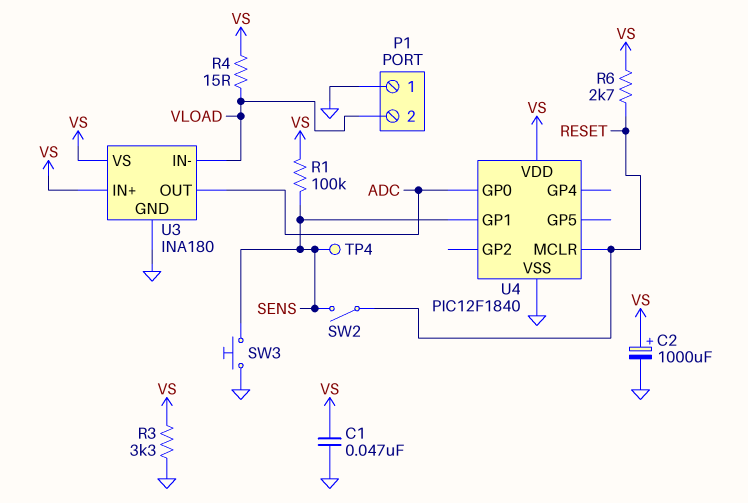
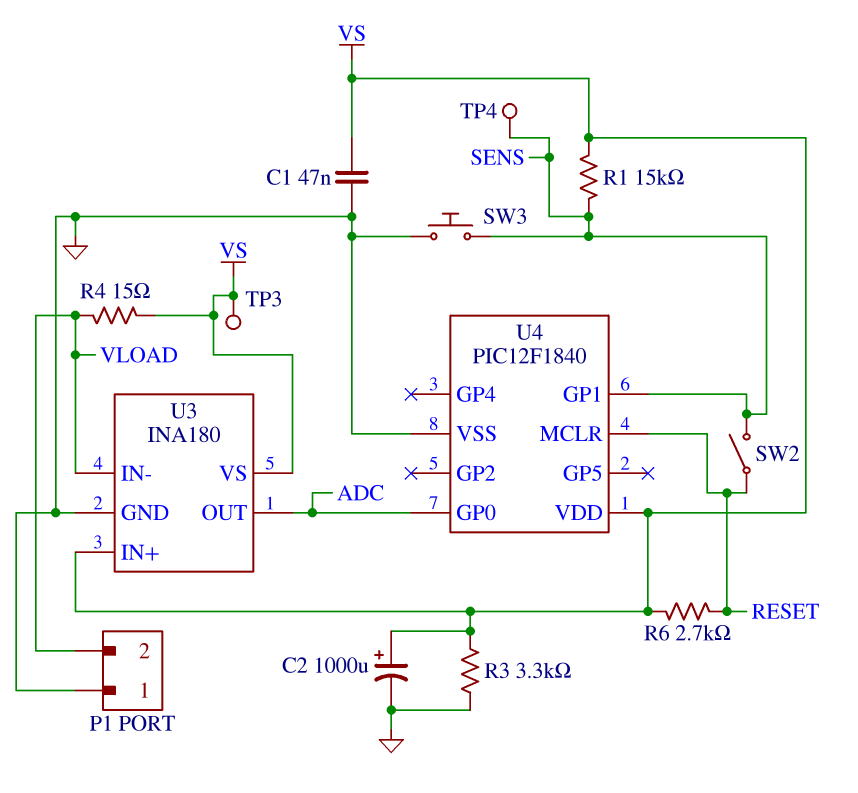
R1: 100k (SENS, VS) -> 15k (SENS, VS)
TP3: none -> test point (VS)

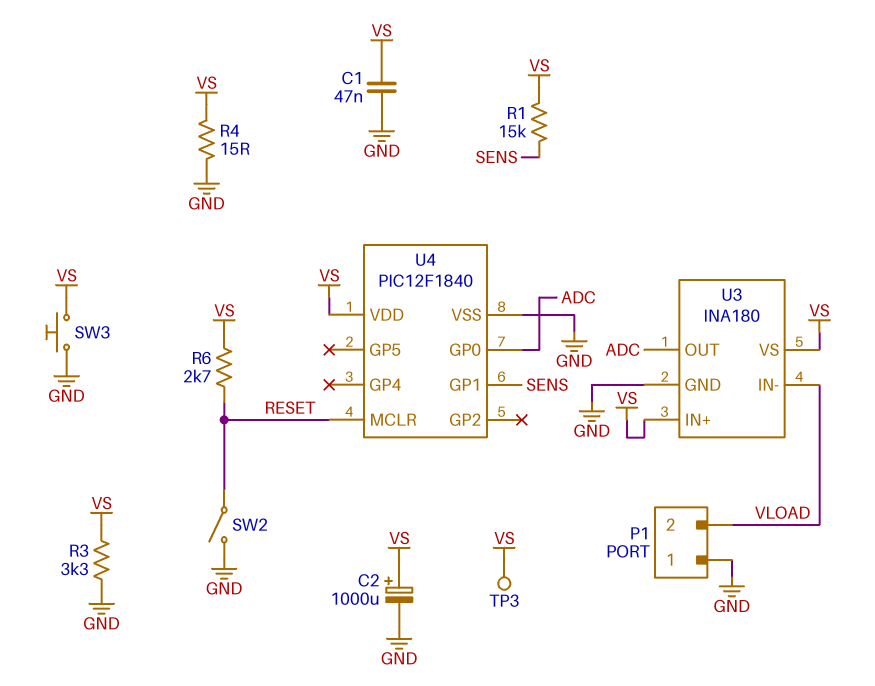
R4: 15 (VLOAD, VS) -> 15 (GND, VS)
SW2: switch (RESET, SENS) -> switch (GND, RESET)
SW3: button (GND, SENS) -> button (GND, VS)
TP4: test point (SENS) -> none

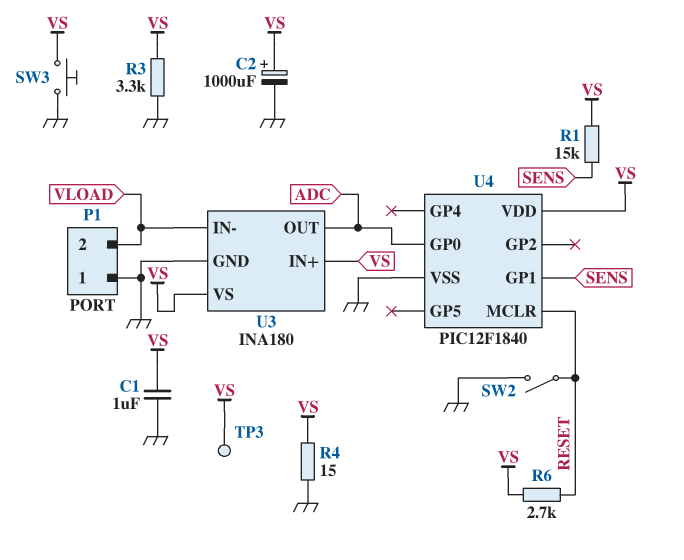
C1: 47nF (GND, VS) -> 1uF (GND, VS)

